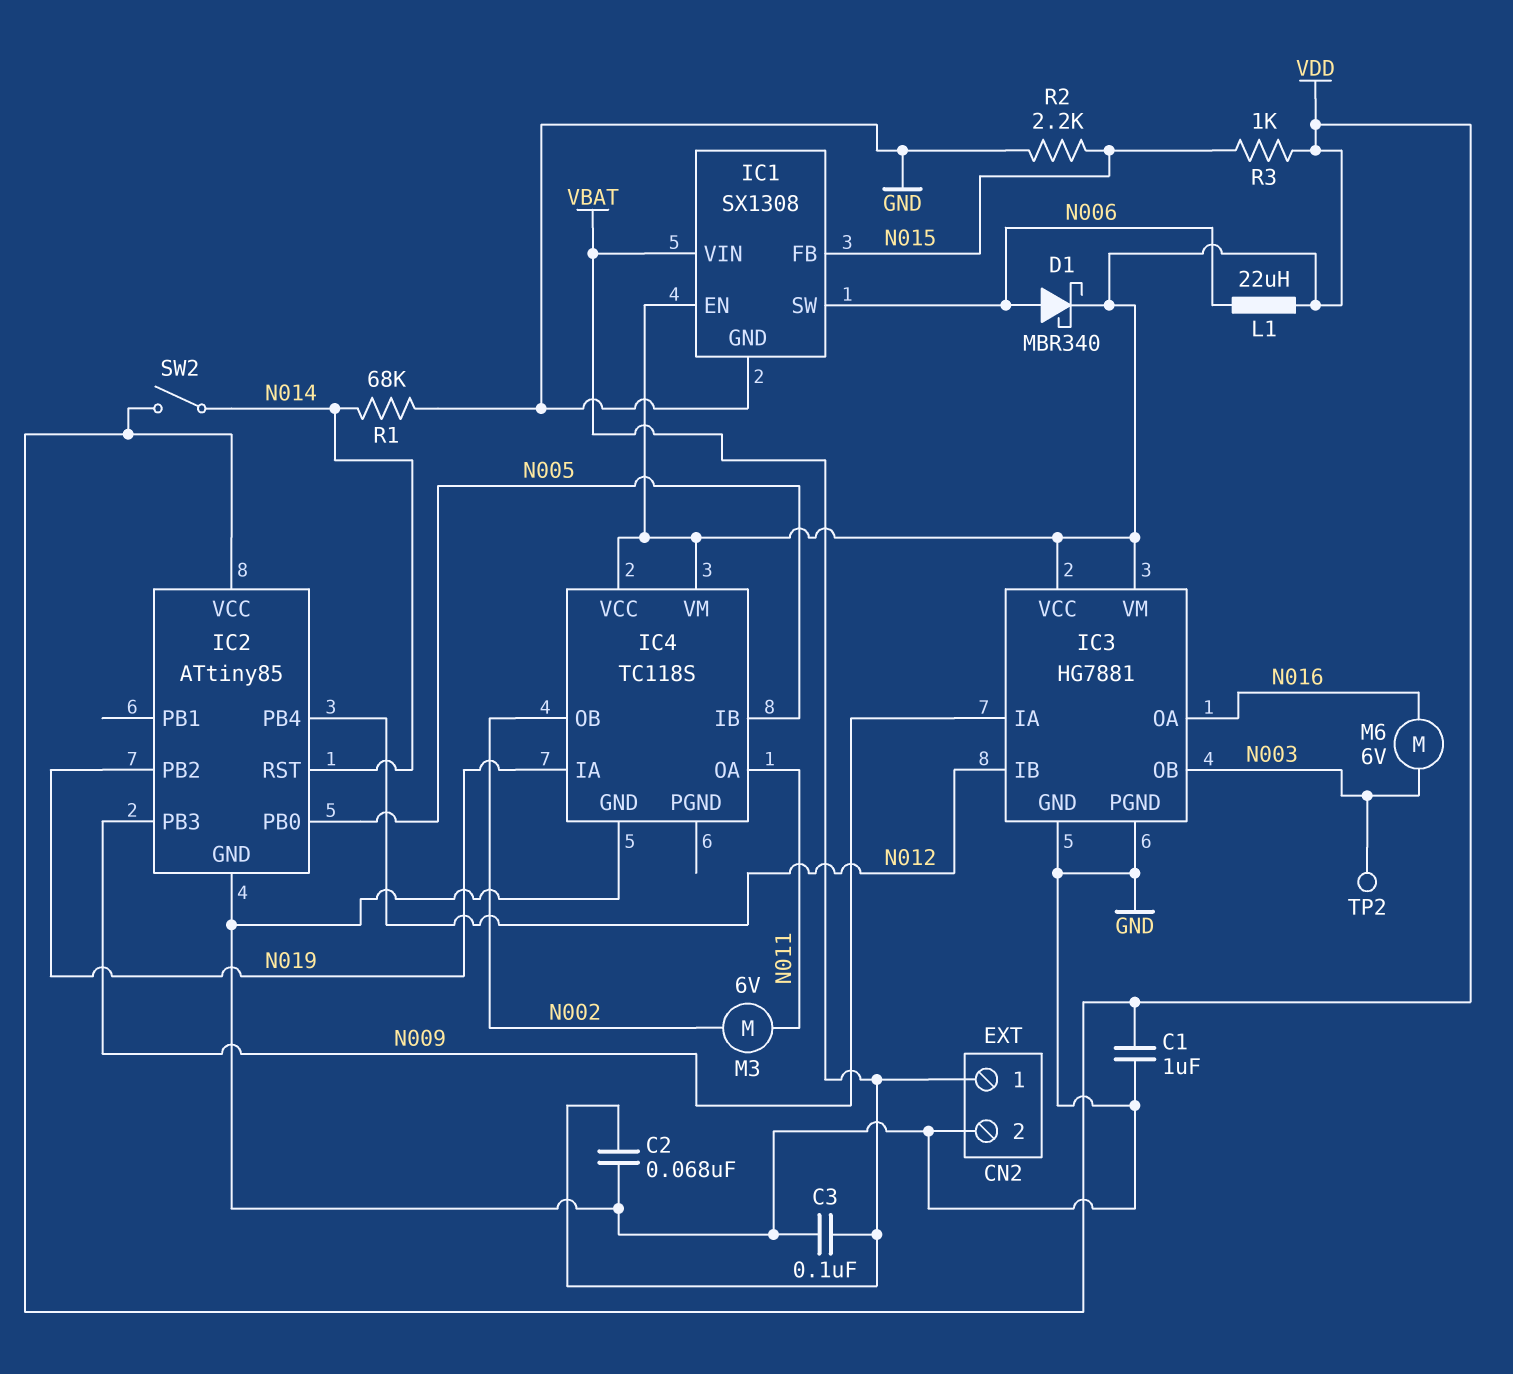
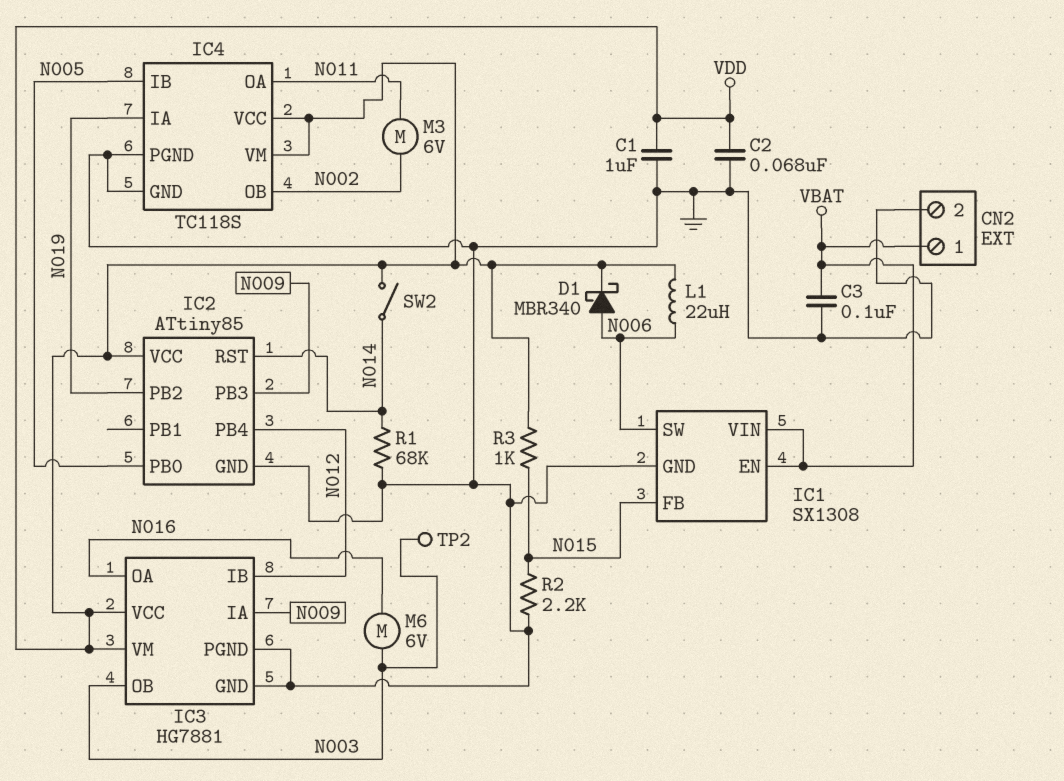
C2: 68nF (GND, VBAT) -> 68nF (GND, VDD)
IC1 pin EN: VDD -> VBAT
IC4 pin PGND: none -> GND

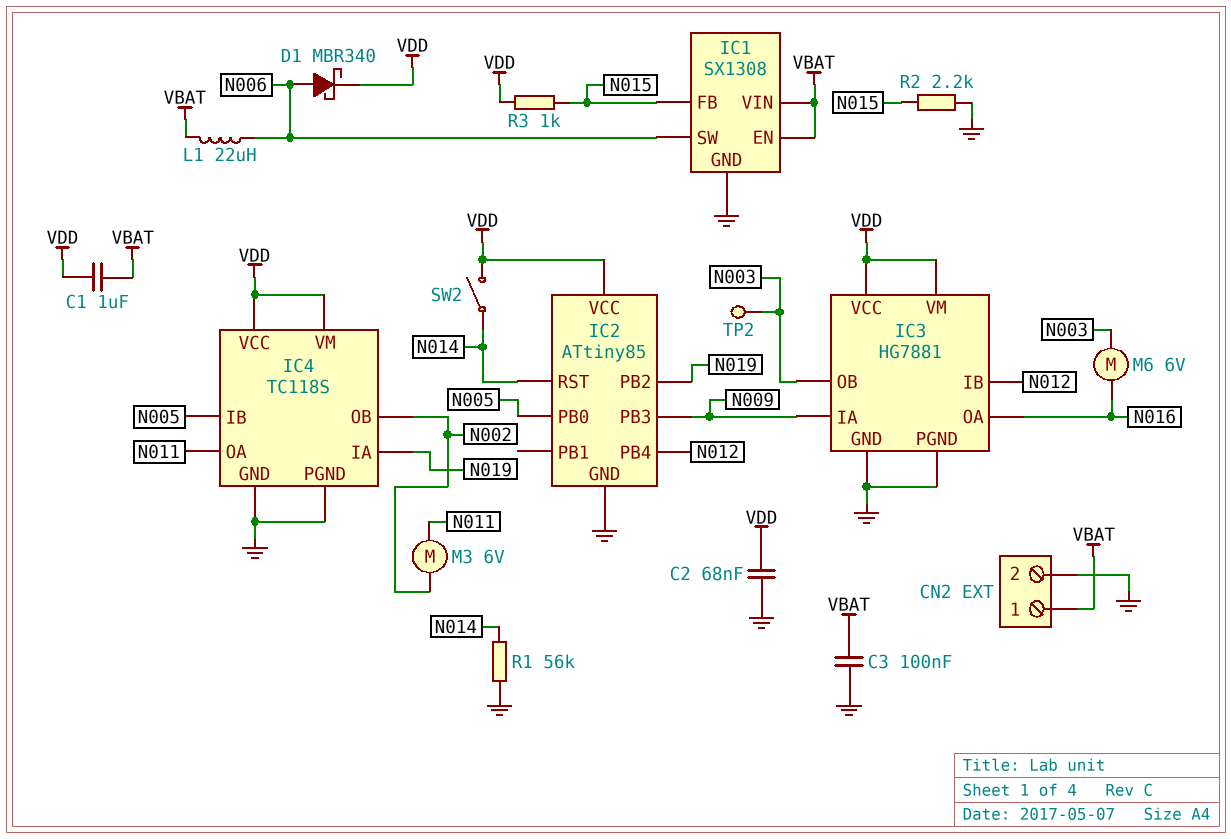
C1: 1uF (GND, VDD) -> 1uF (VBAT, VDD)
L1: 22uH (N006, VDD) -> 22uH (N006, VBAT)
R1: 68k (GND, N014) -> 56k (GND, N014)

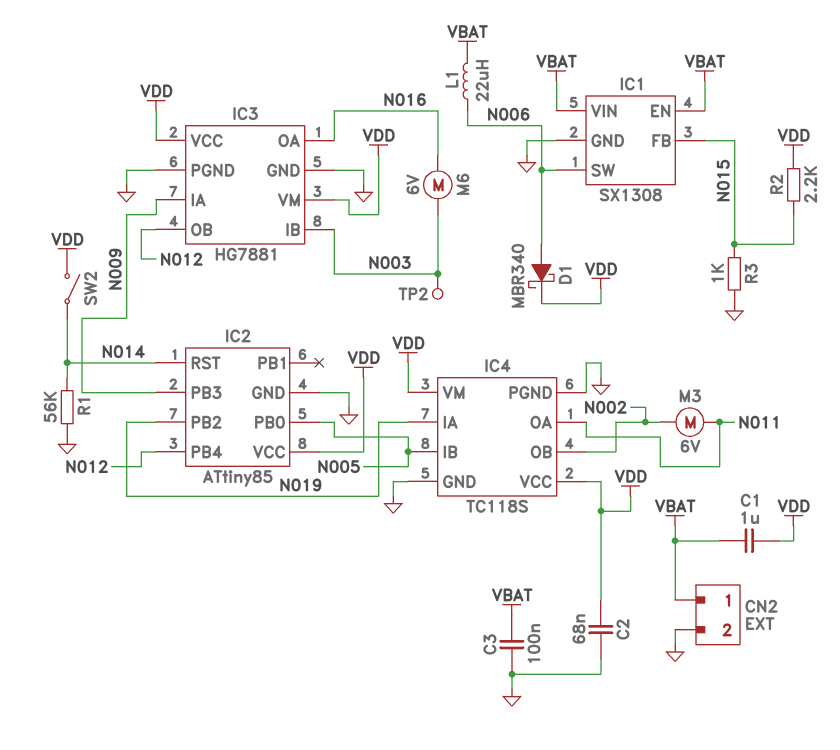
IC3 pin IB: N012 -> N003
IC3 pin OB: N003 -> N012
R2: 2.2k (GND, N015) -> 2.2k (N015, VDD)
R3: 1k (N015, VDD) -> 1k (GND, N015)

